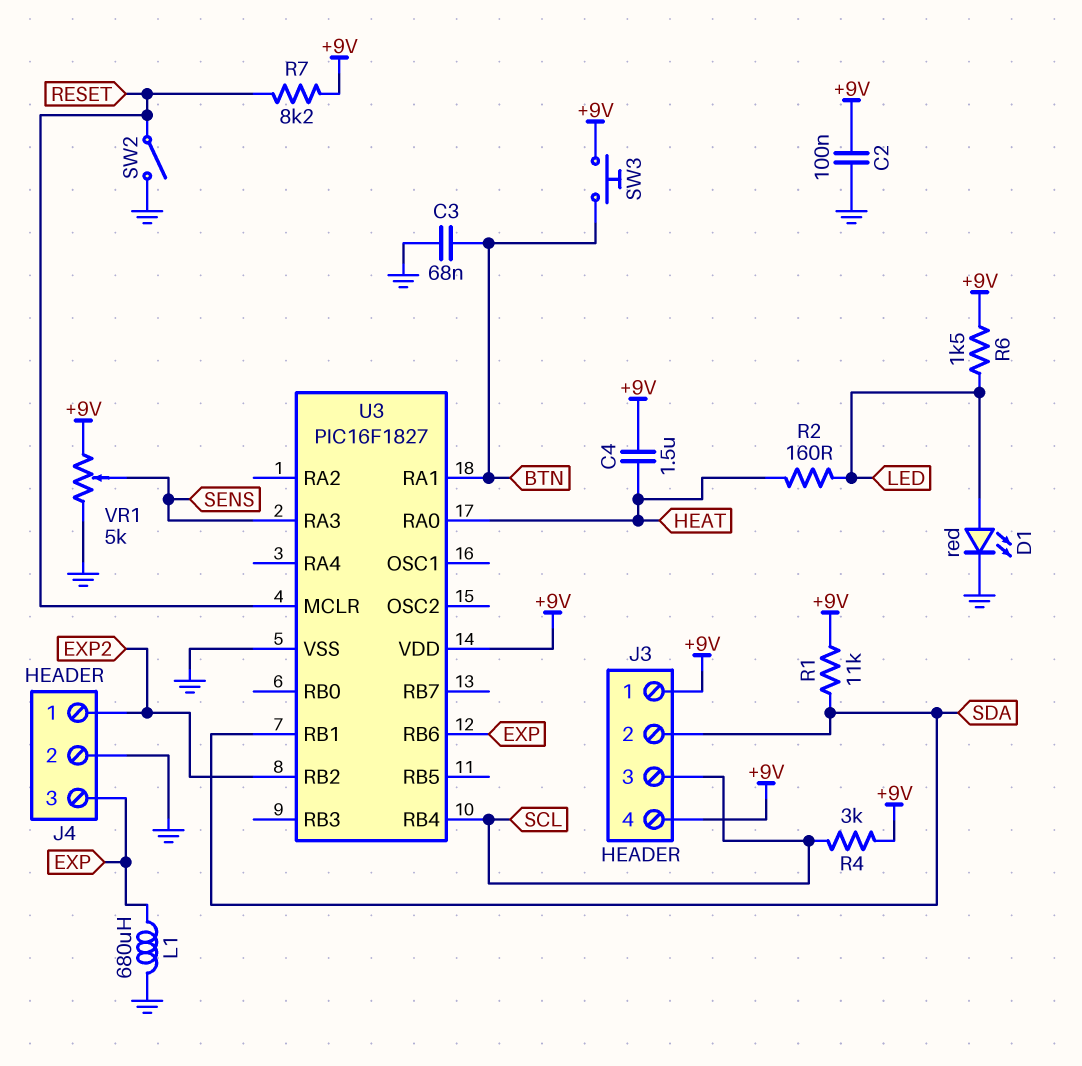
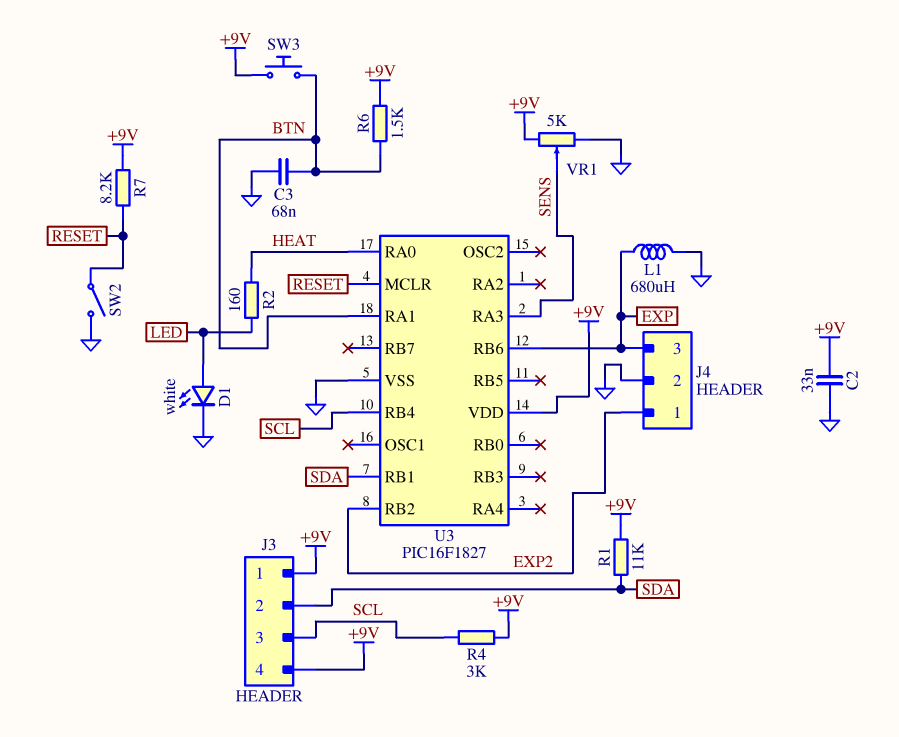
C2: 100nF (+9V, GND) -> 33nF (+9V, GND)
C4: 1.5uF (+9V, HEAT) -> none
D1: LED red (A LED, K GND) -> LED white (A LED, K GND)
R6: 1.5k (+9V, LED) -> 1.5k (+9V, BTN)

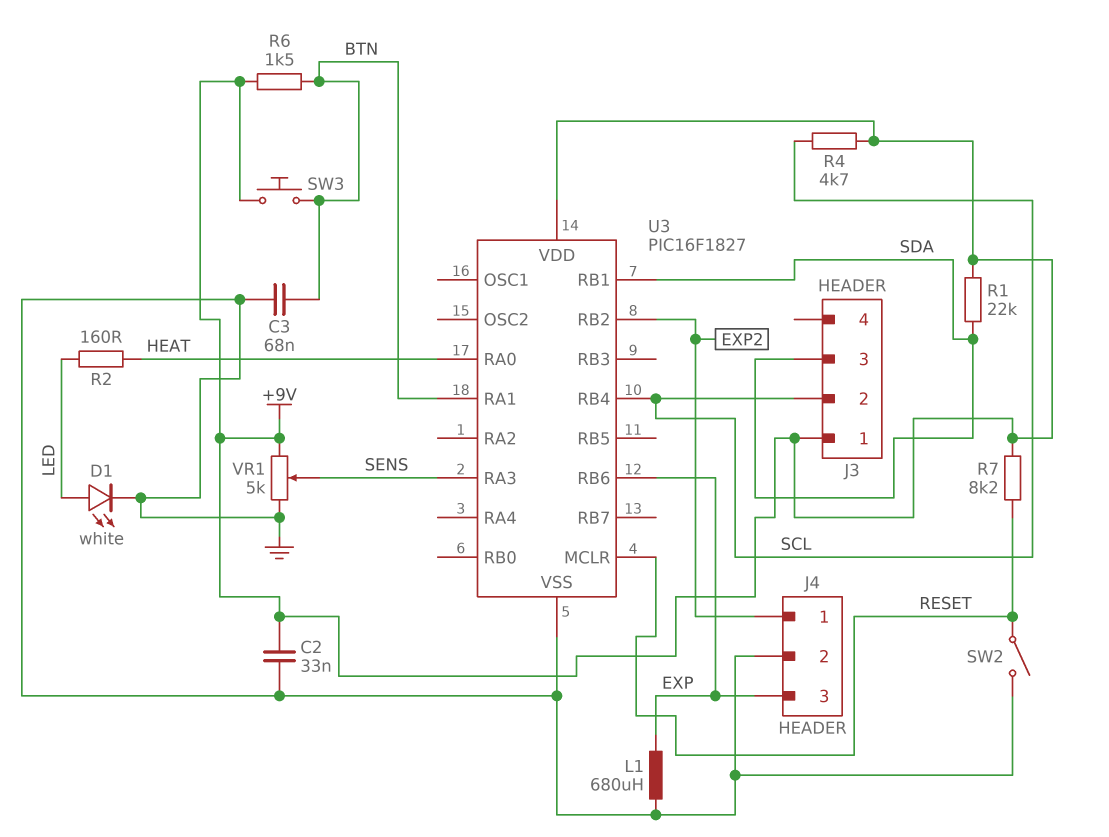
J3 pin 2: SDA -> SCL
J3 pin 3: SCL -> SDA
J3 pin 4: +9V -> none
R1: 11k (+9V, SDA) -> 22k (+9V, SDA)
R4: 3k (+9V, SCL) -> 4.7k (+9V, SCL)

